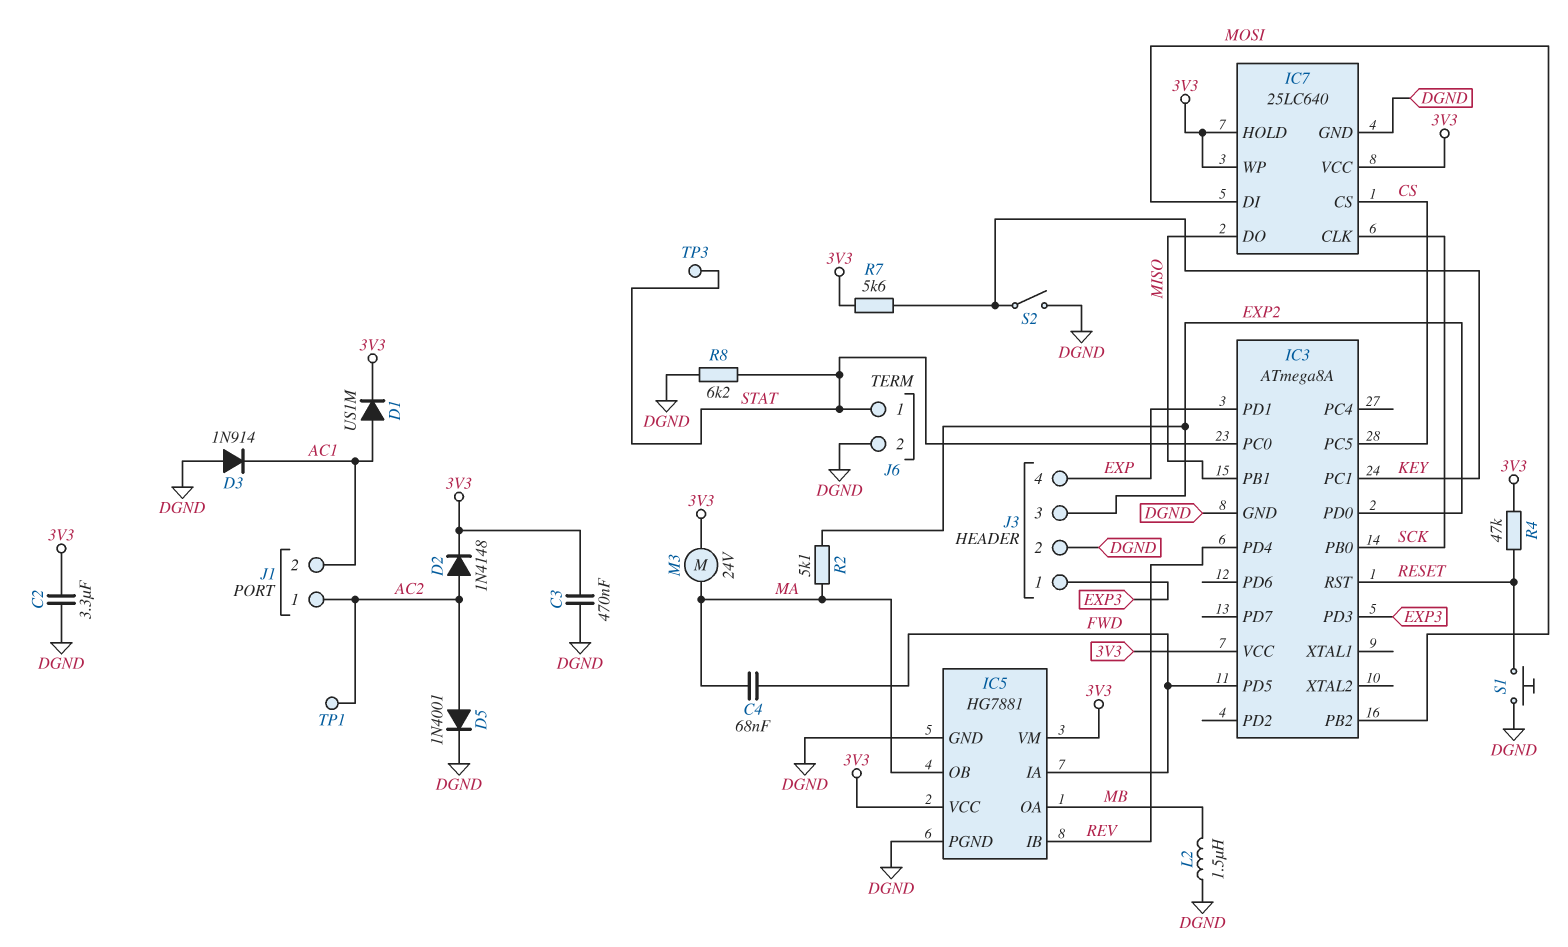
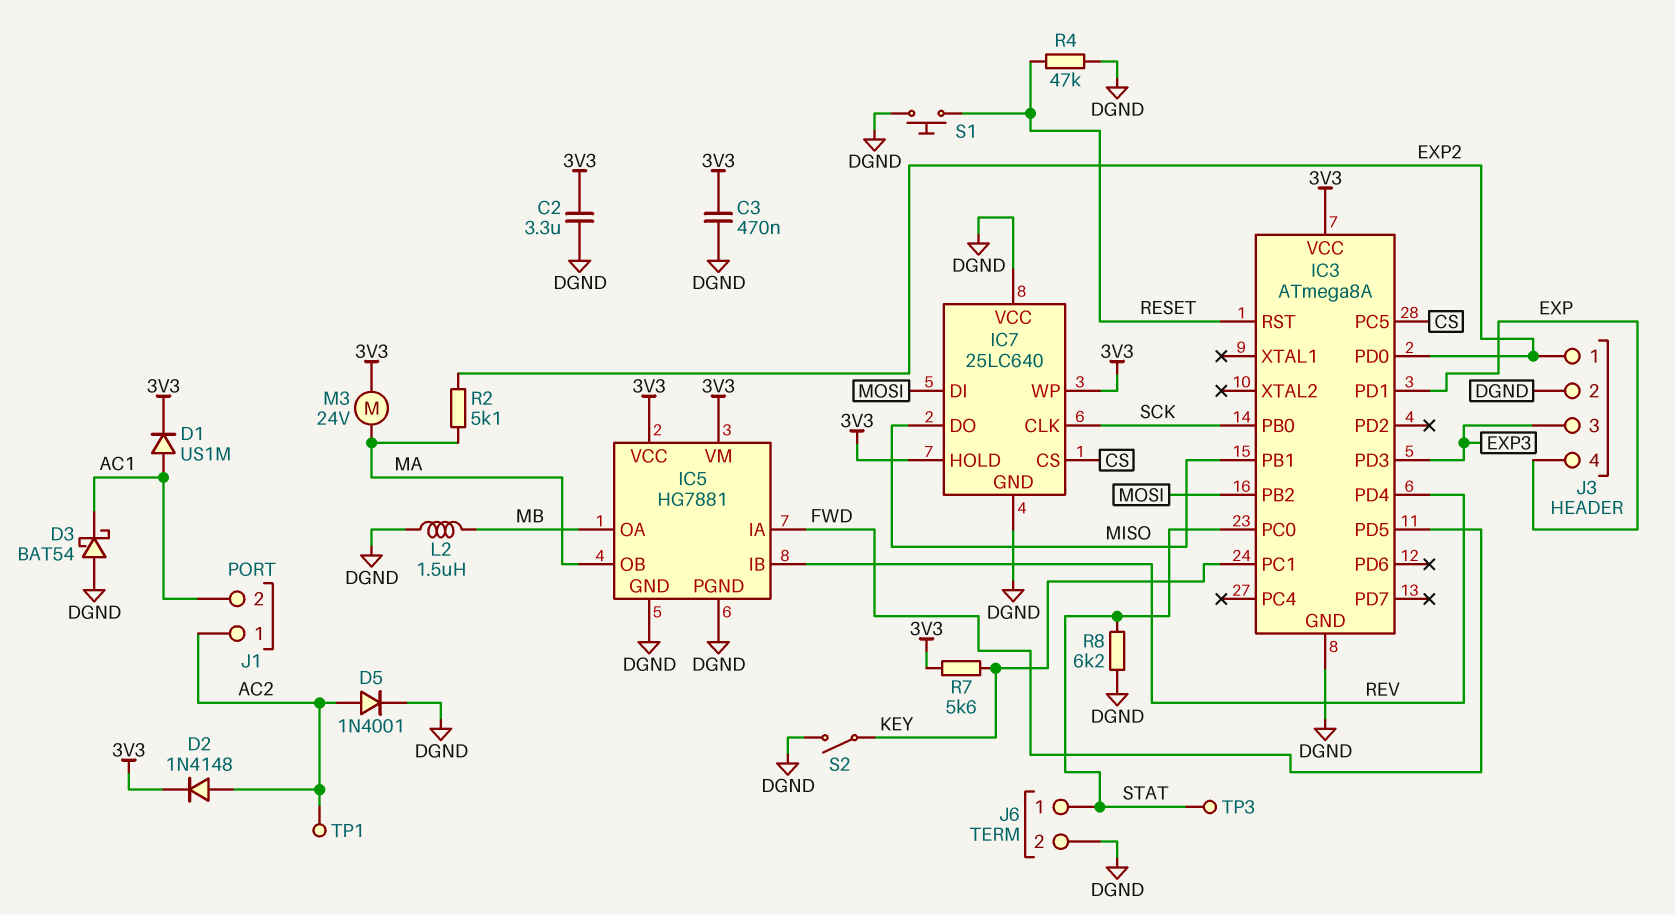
C4: 68nF (FWD, MA) -> none
D3: diode 1N914 (A DGND, K AC1) -> schottky BAT54 (A DGND, K AC1)
IC7 pin VCC: 3V3 -> DGND
J3 pin 1: EXP3 -> EXP2
J3 pin 3: EXP2 -> EXP3
R4: 47k (3V3, RESET) -> 47k (DGND, RESET)

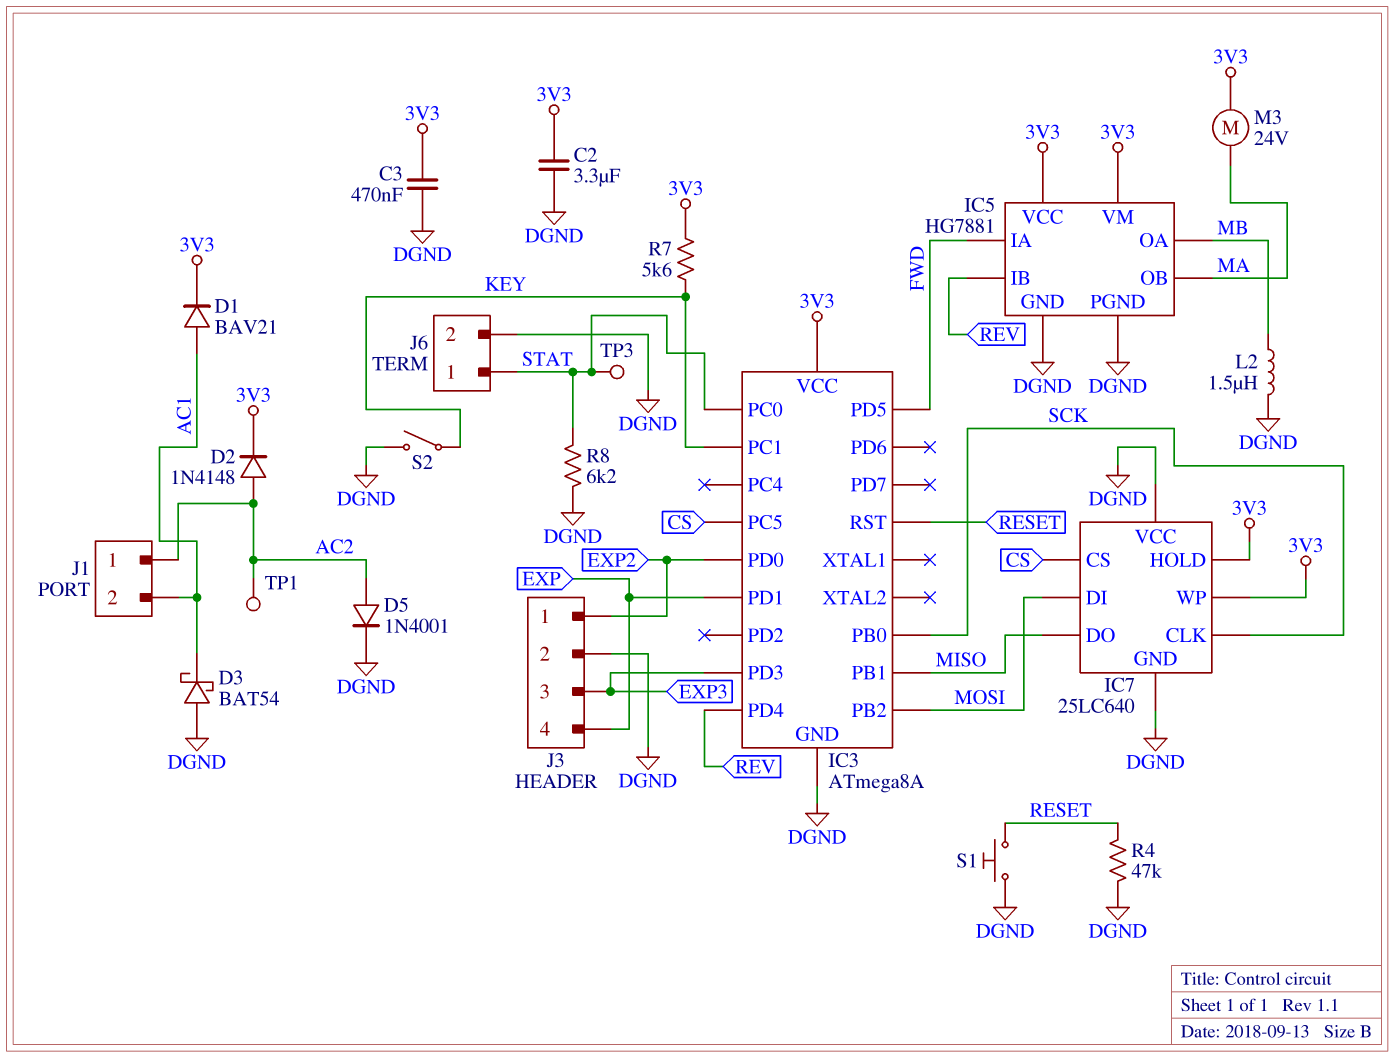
D1: diode US1M (A AC1, K 3V3) -> diode BAV21 (A AC1, K 3V3)
R2: 5.1k (EXP2, MA) -> none

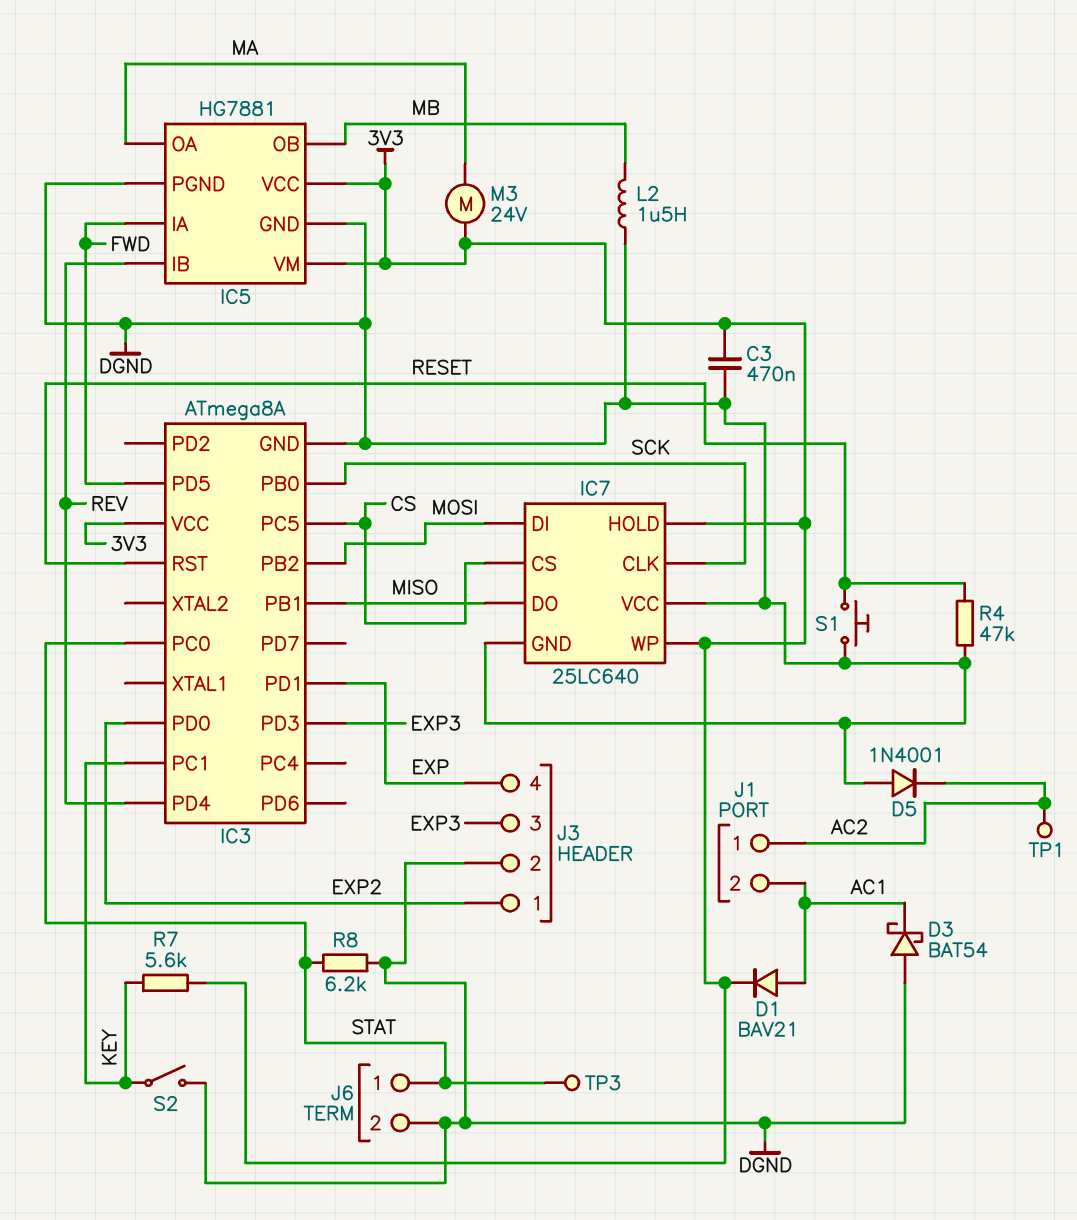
C2: 3.3uF (3V3, DGND) -> none
D2: diode 1N4148 (A AC2, K 3V3) -> none
D5: diode 1N4001 (A AC2, K DGND) -> diode 1N4001 (A DGND, K AC2)
IC5 pin OA: MB -> MA
IC5 pin OB: MA -> MB

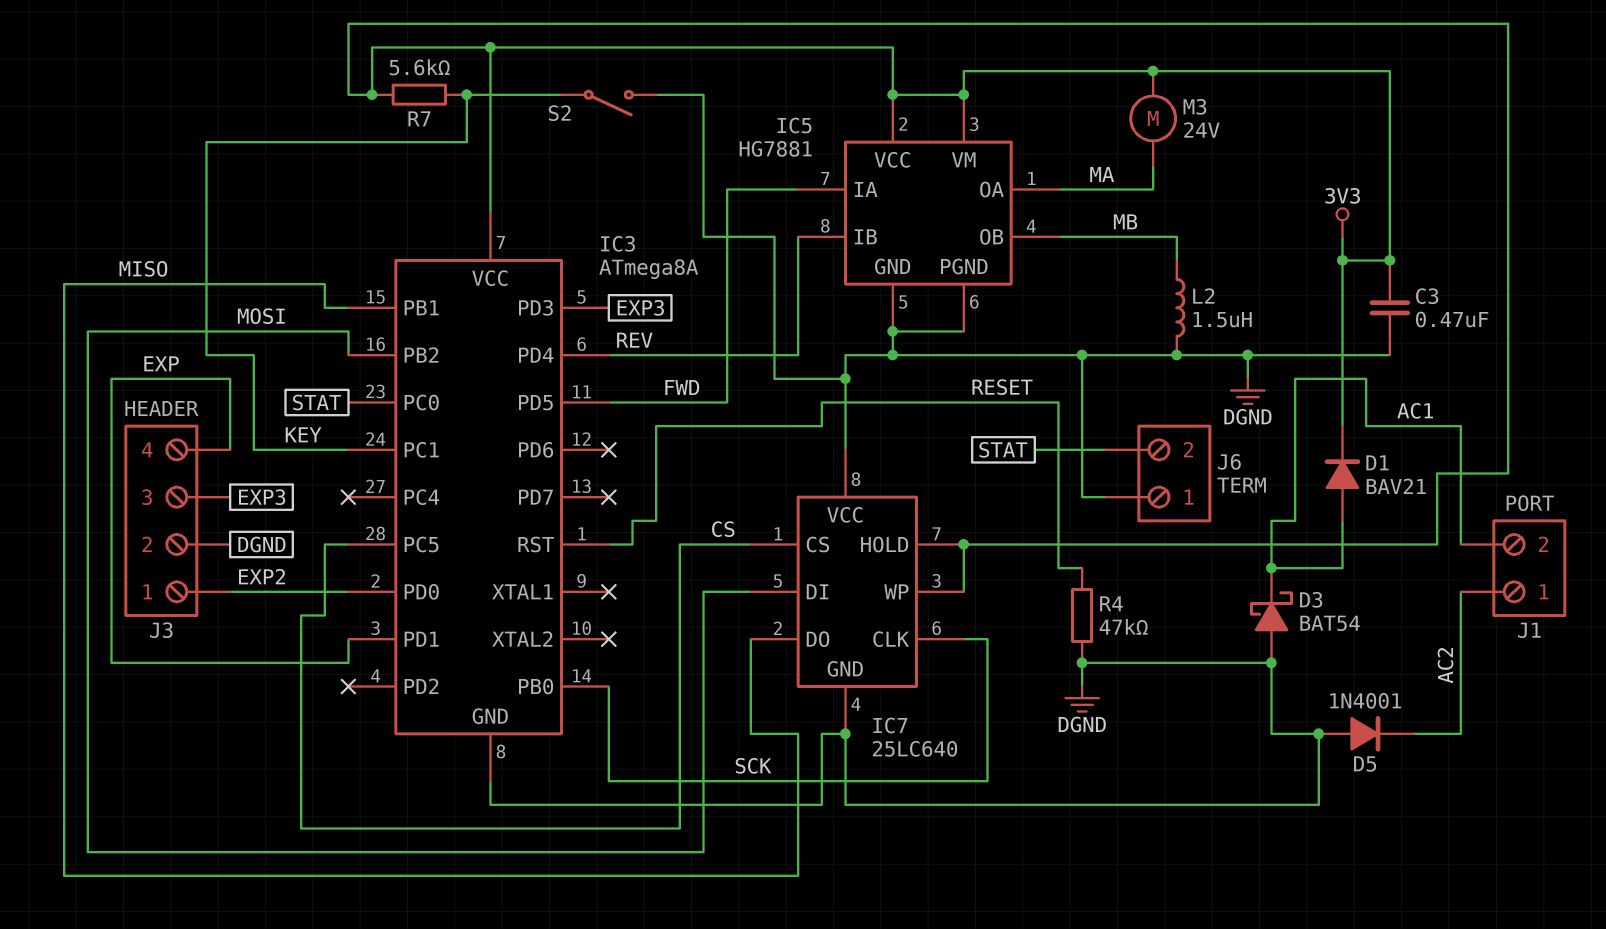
J6 pin 1: STAT -> DGND
J6 pin 2: DGND -> STAT
R8: 6.2k (DGND, STAT) -> none
S1: button (DGND, RESET) -> none
TP1: test point (AC2) -> none
TP3: test point (STAT) -> none

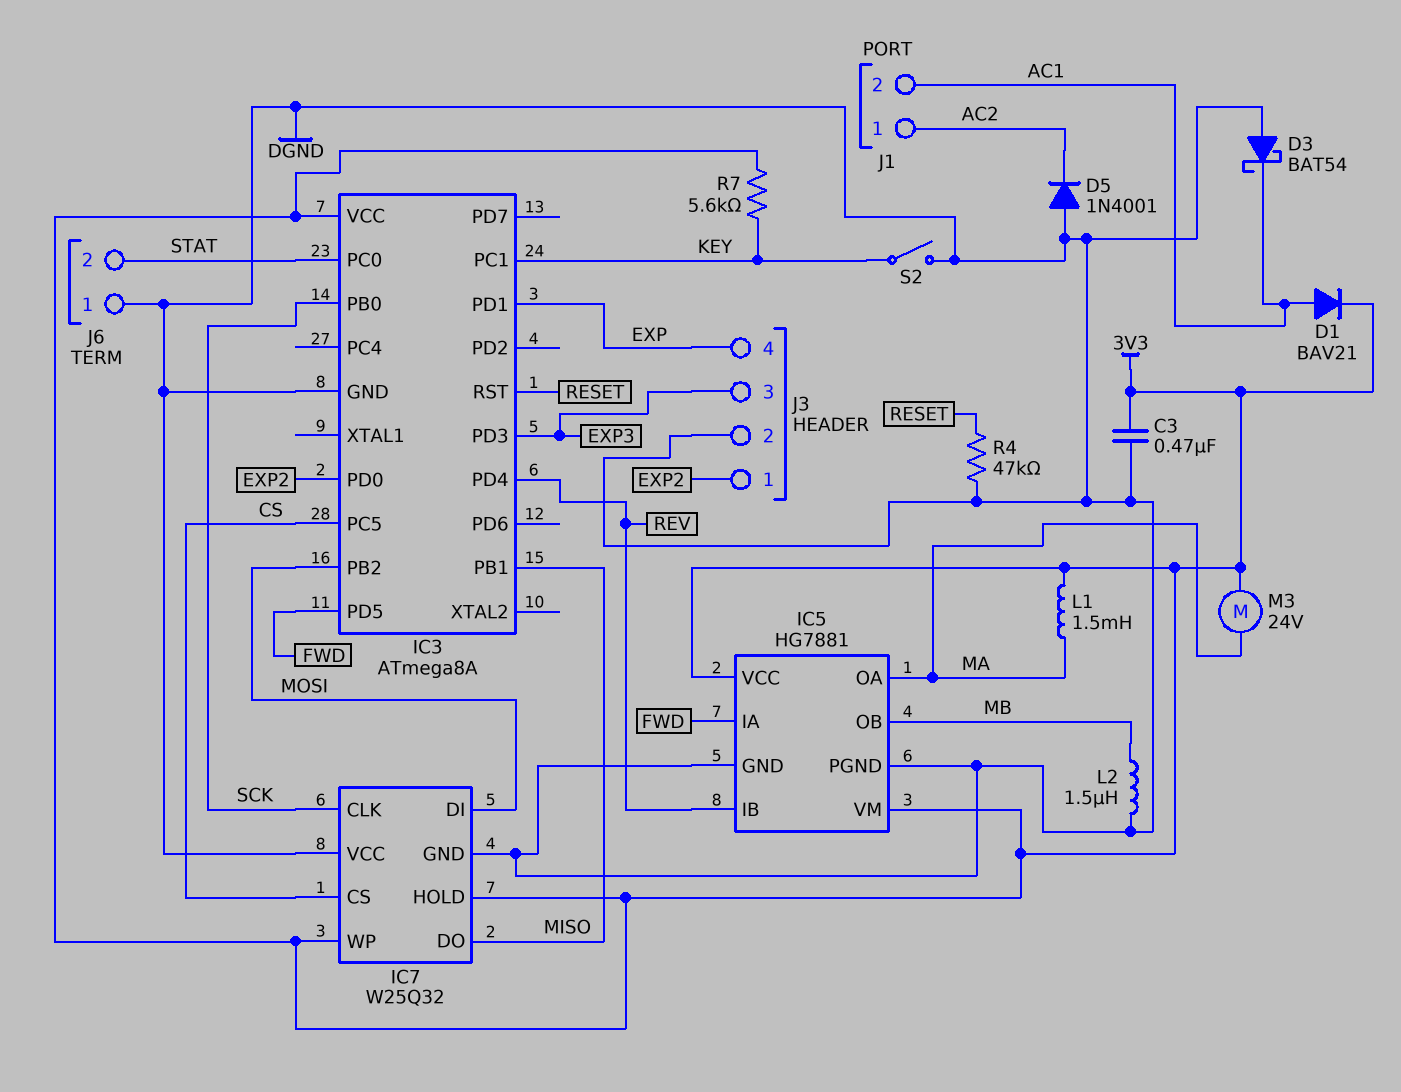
IC7: 25LC640 -> W25Q32
L1: none -> 1.5mH (3V3, MA)

